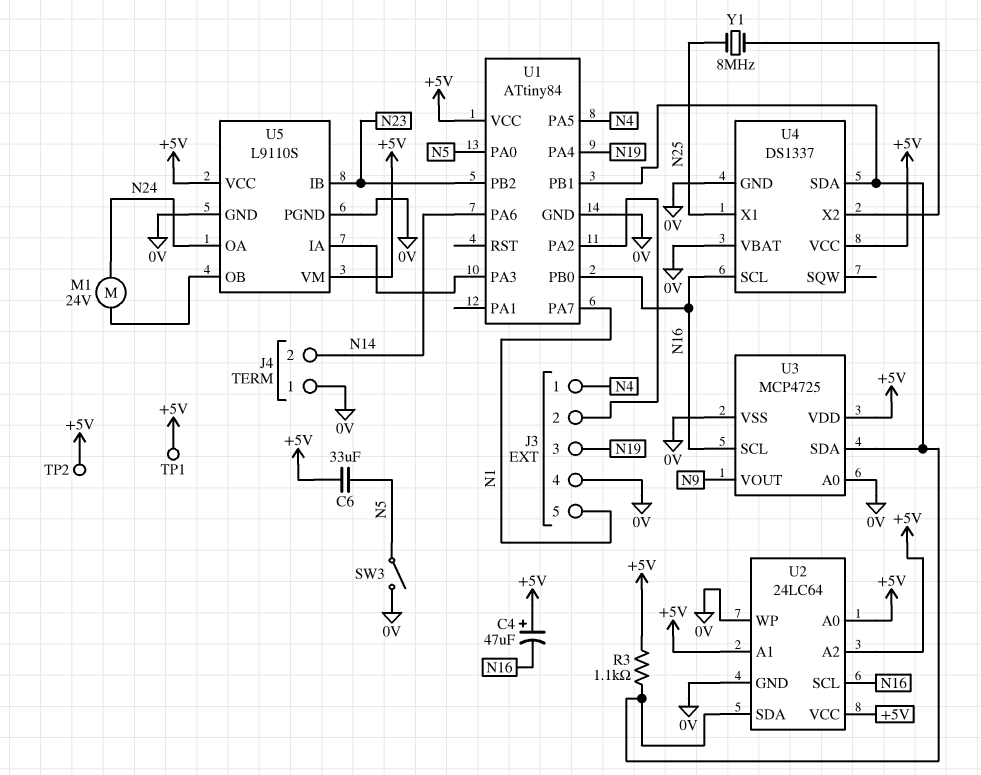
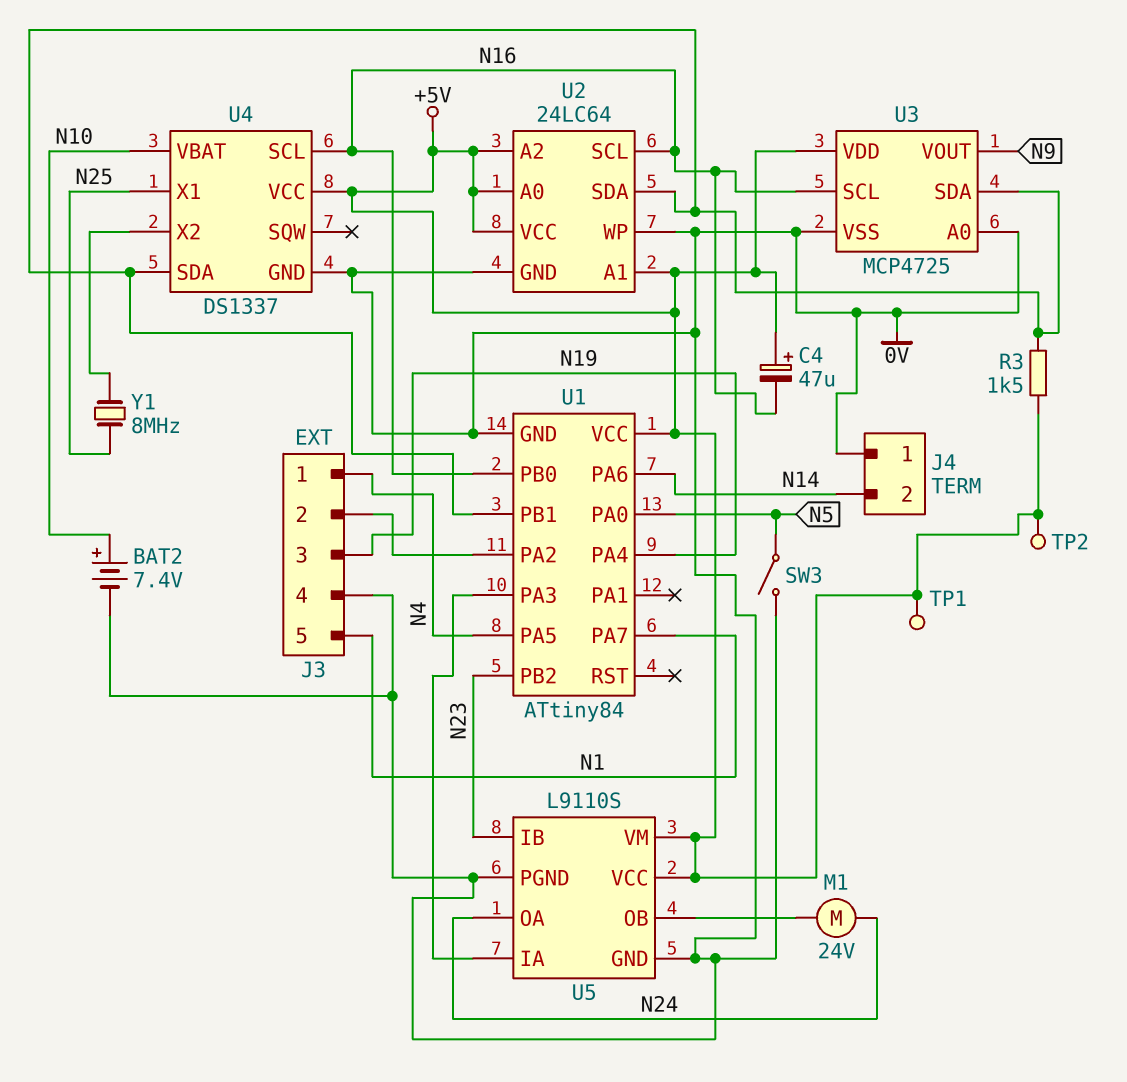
BAT2: none -> 7.4V (plus N10, minus 0V)
C6: 33uF (+5V, N5) -> none
R3: 1.1k (+5V, U1/PB1) -> 1.5k (+5V, U1/PB1)
U4 pin VBAT: 0V -> N10

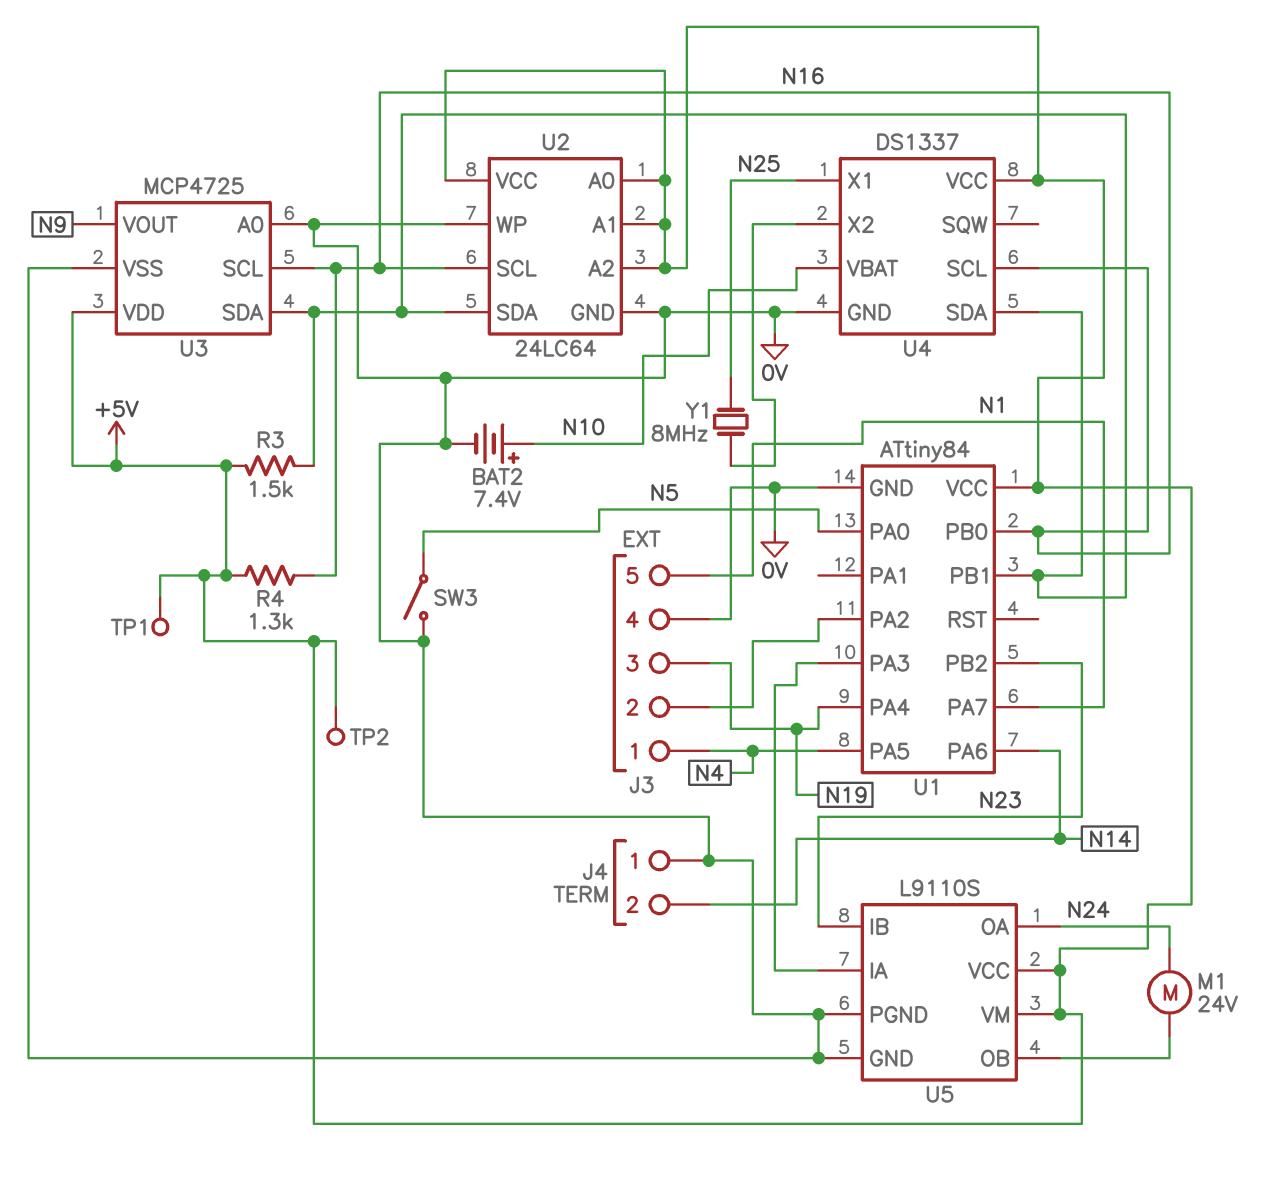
C4: 47uF (plus +5V, minus N16) -> none
R4: none -> 1.3k (+5V, N16)

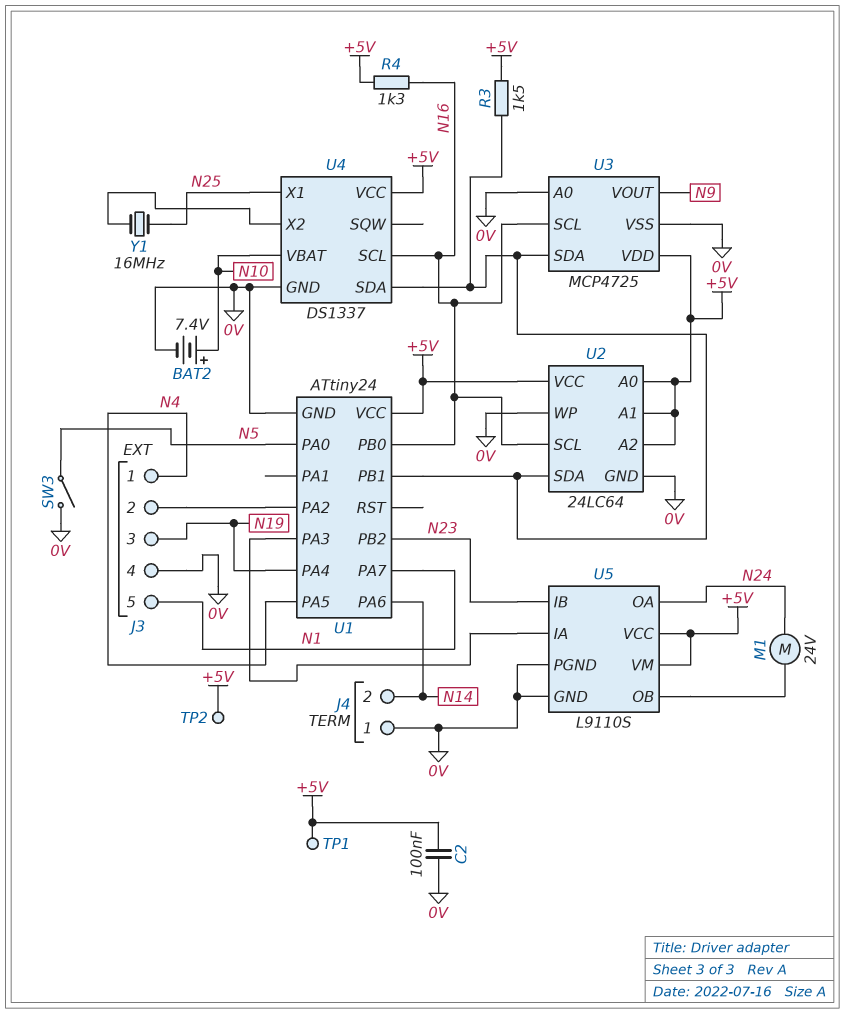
C2: none -> 100nF (+5V, 0V)
U1: ATtiny84 -> ATtiny24
Y1: 8MHz (N25, U4/X2) -> 16MHz (N25, U4/X2)

